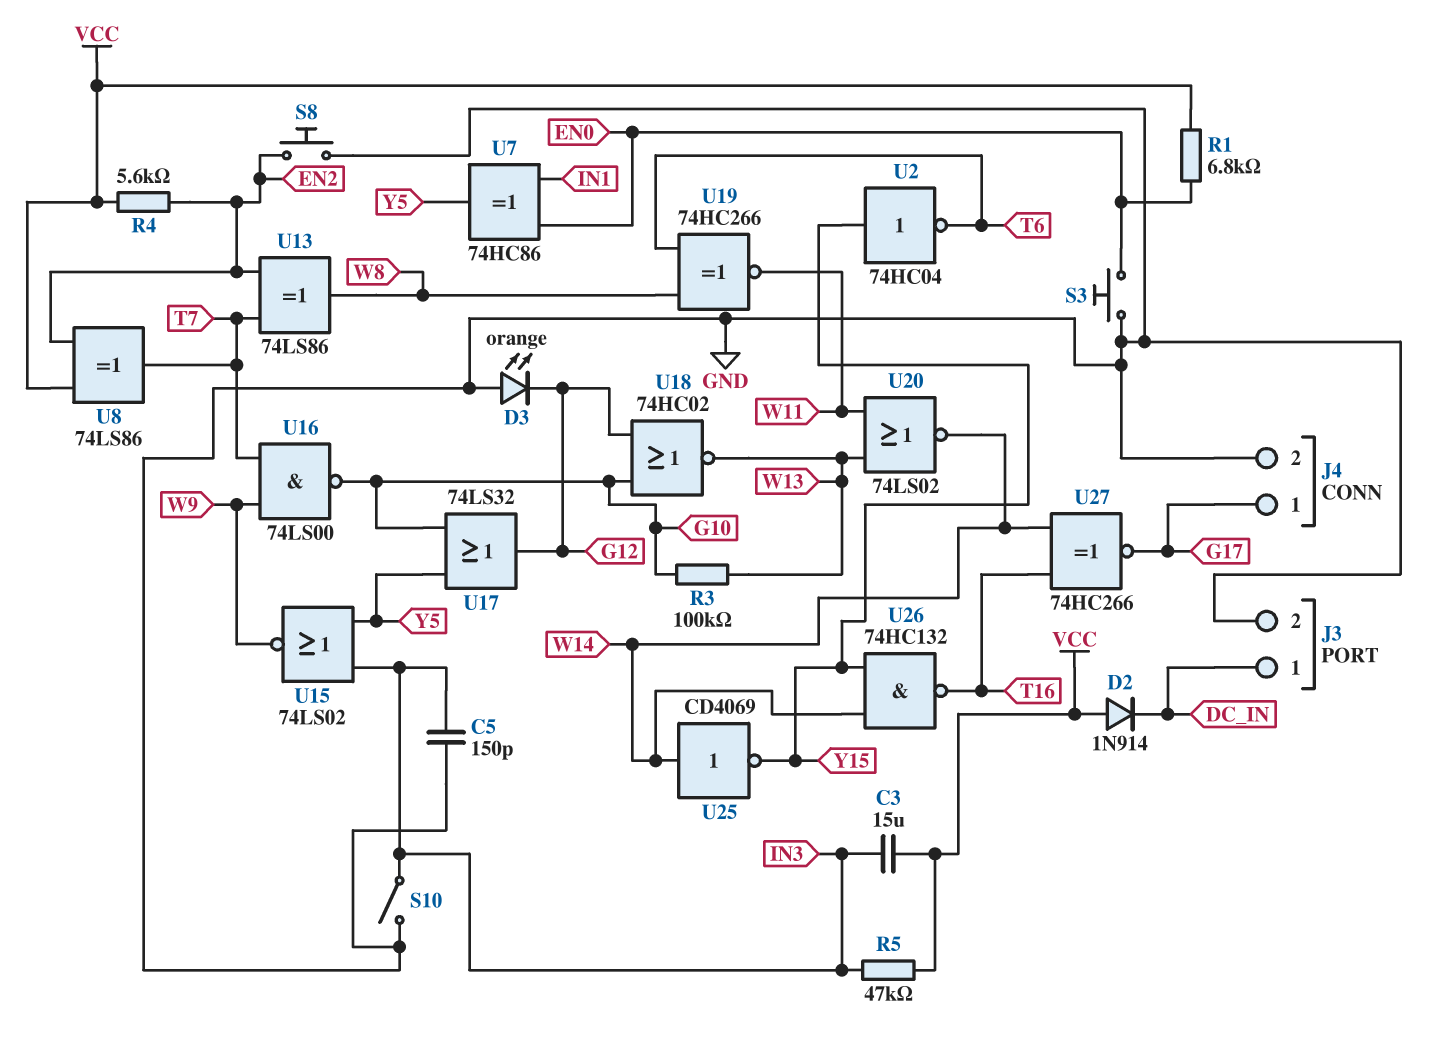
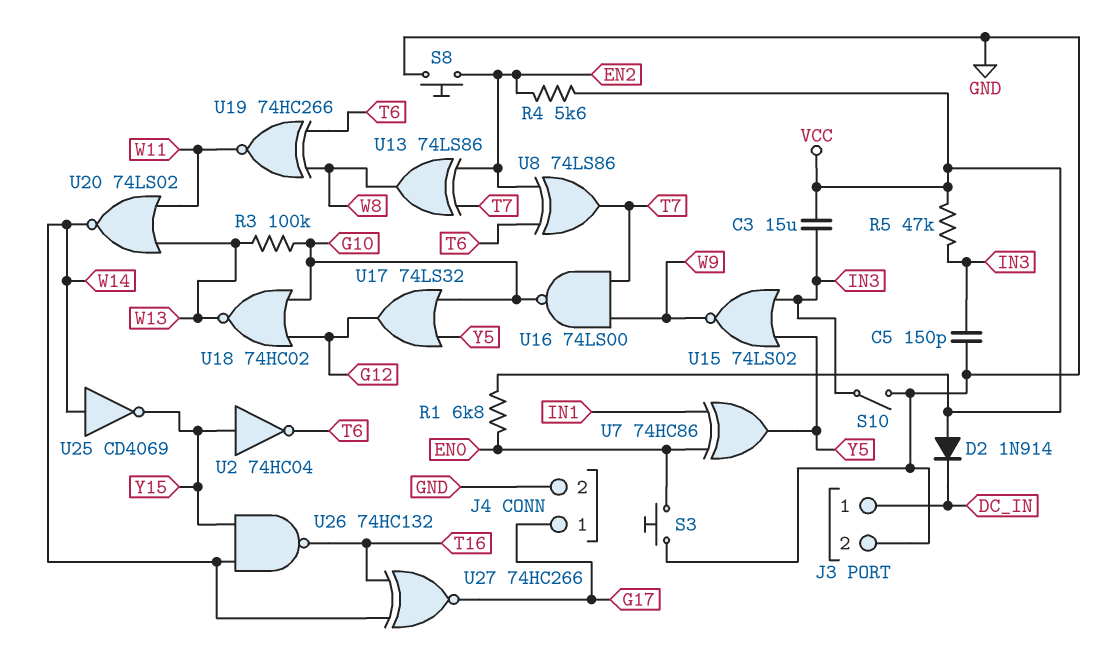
D3: LED orange (A GND, K G12) -> none
U8: XOR 74LS86 (in EN2, in VCC, out T7) -> XOR 74LS86 (in EN2, in T6, out T7)

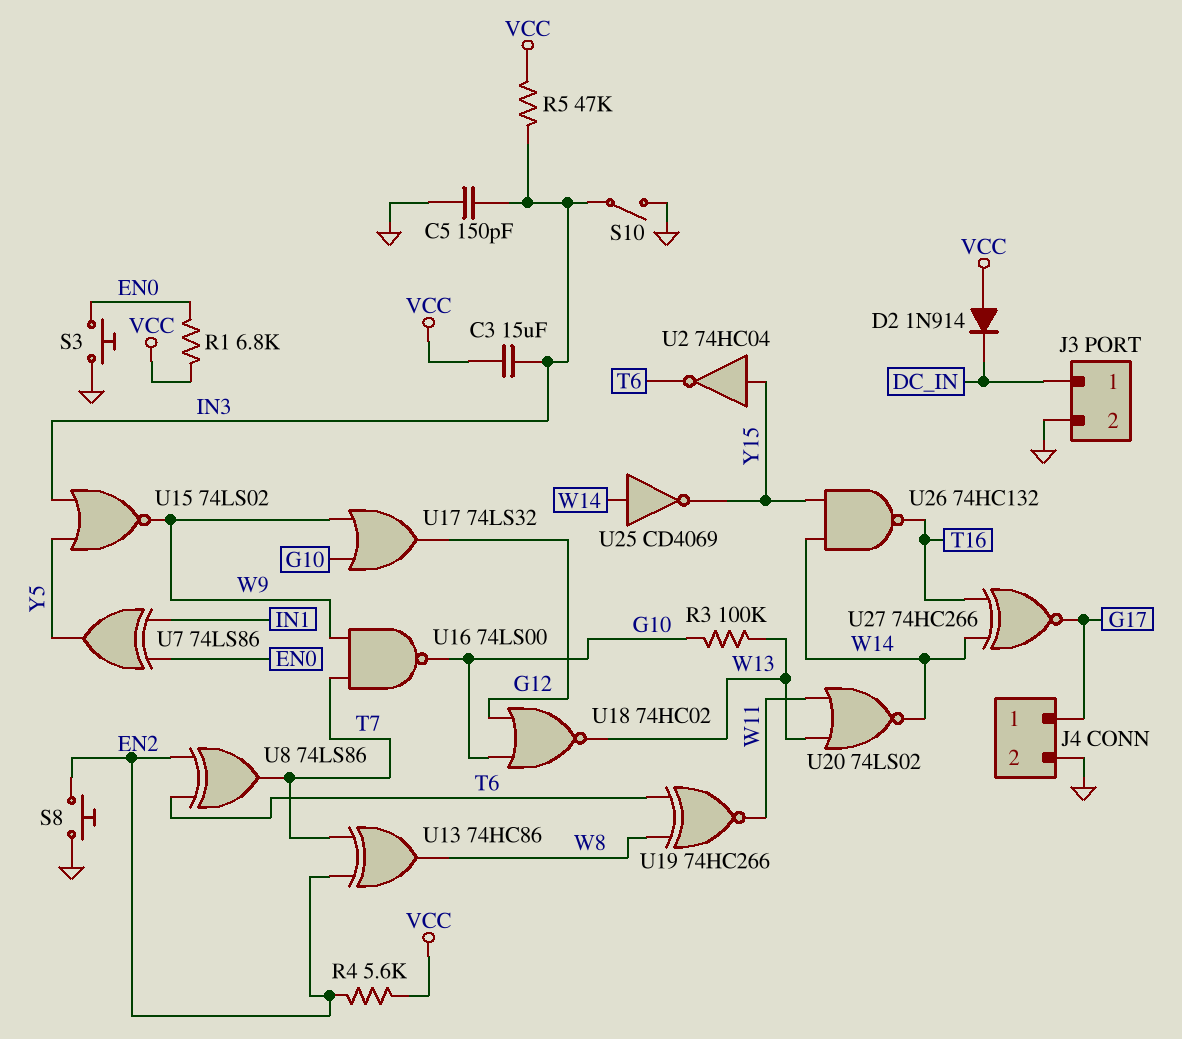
U7: XOR 74HC86 (in EN0, in IN1, out Y5) -> XOR 74LS86 (in EN0, in IN1, out Y5)
U13: XOR 74LS86 (in EN2, in T7, out W8) -> XOR 74HC86 (in EN2, in T7, out W8)
U17: OR 74LS32 (in G10, in Y5, out G12) -> OR 74LS32 (in G10, in W9, out G12)

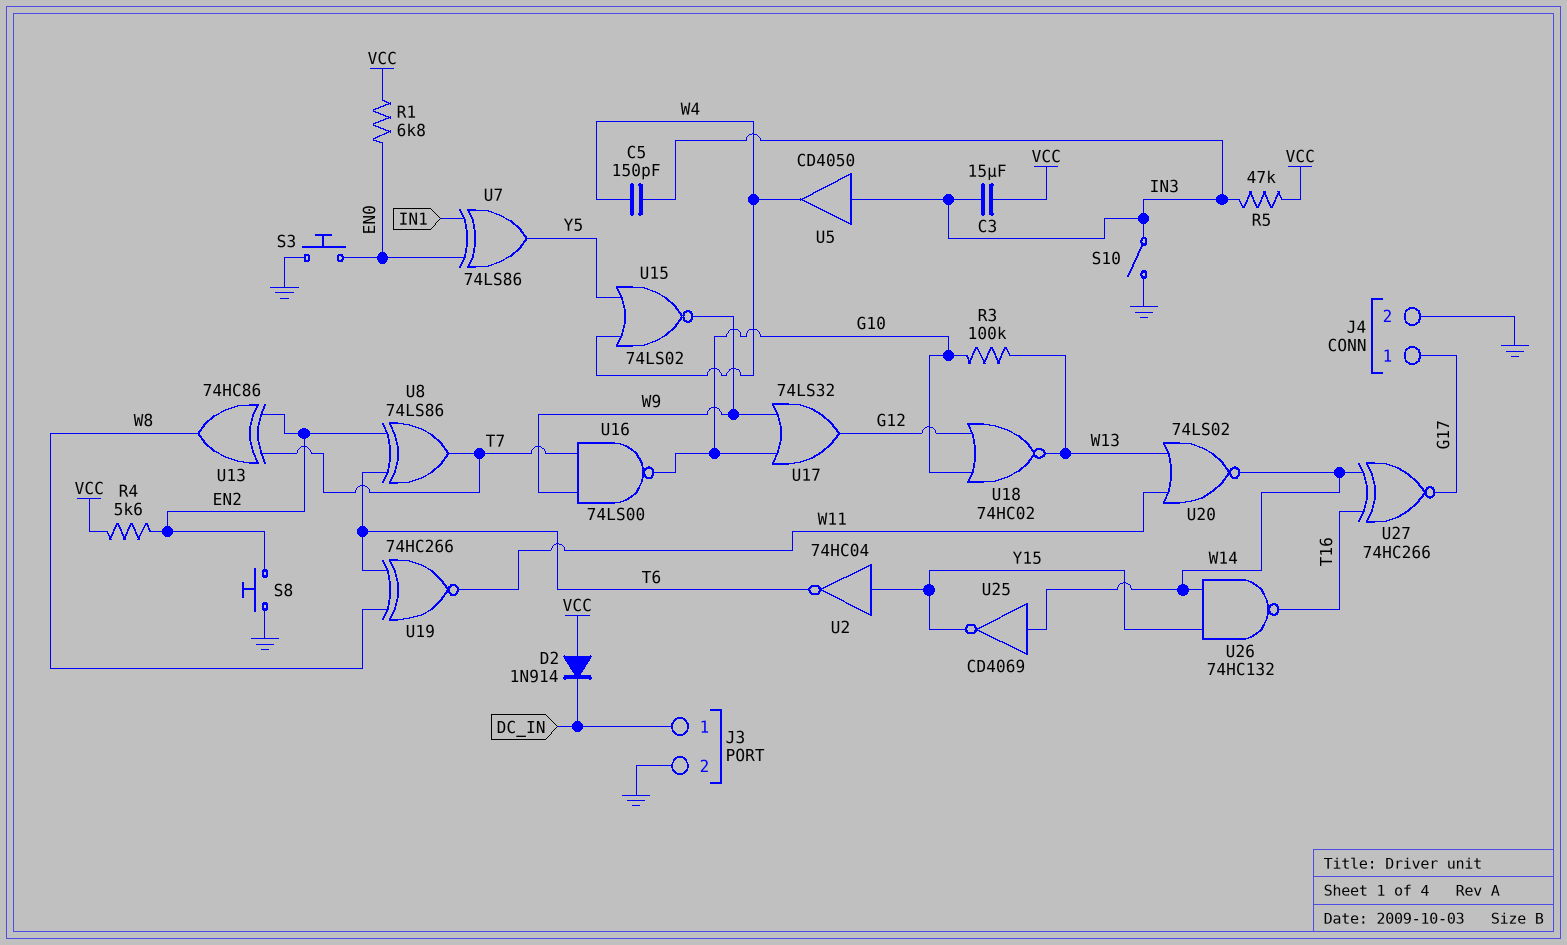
C5: 150pF (GND, IN3) -> 150pF (IN3, W4)
U5: none -> buffer CD4050 (in IN3, out W4)
U15: NOR 74LS02 (in IN3, in Y5, out W9) -> NOR 74LS02 (in W4, in Y5, out W9)

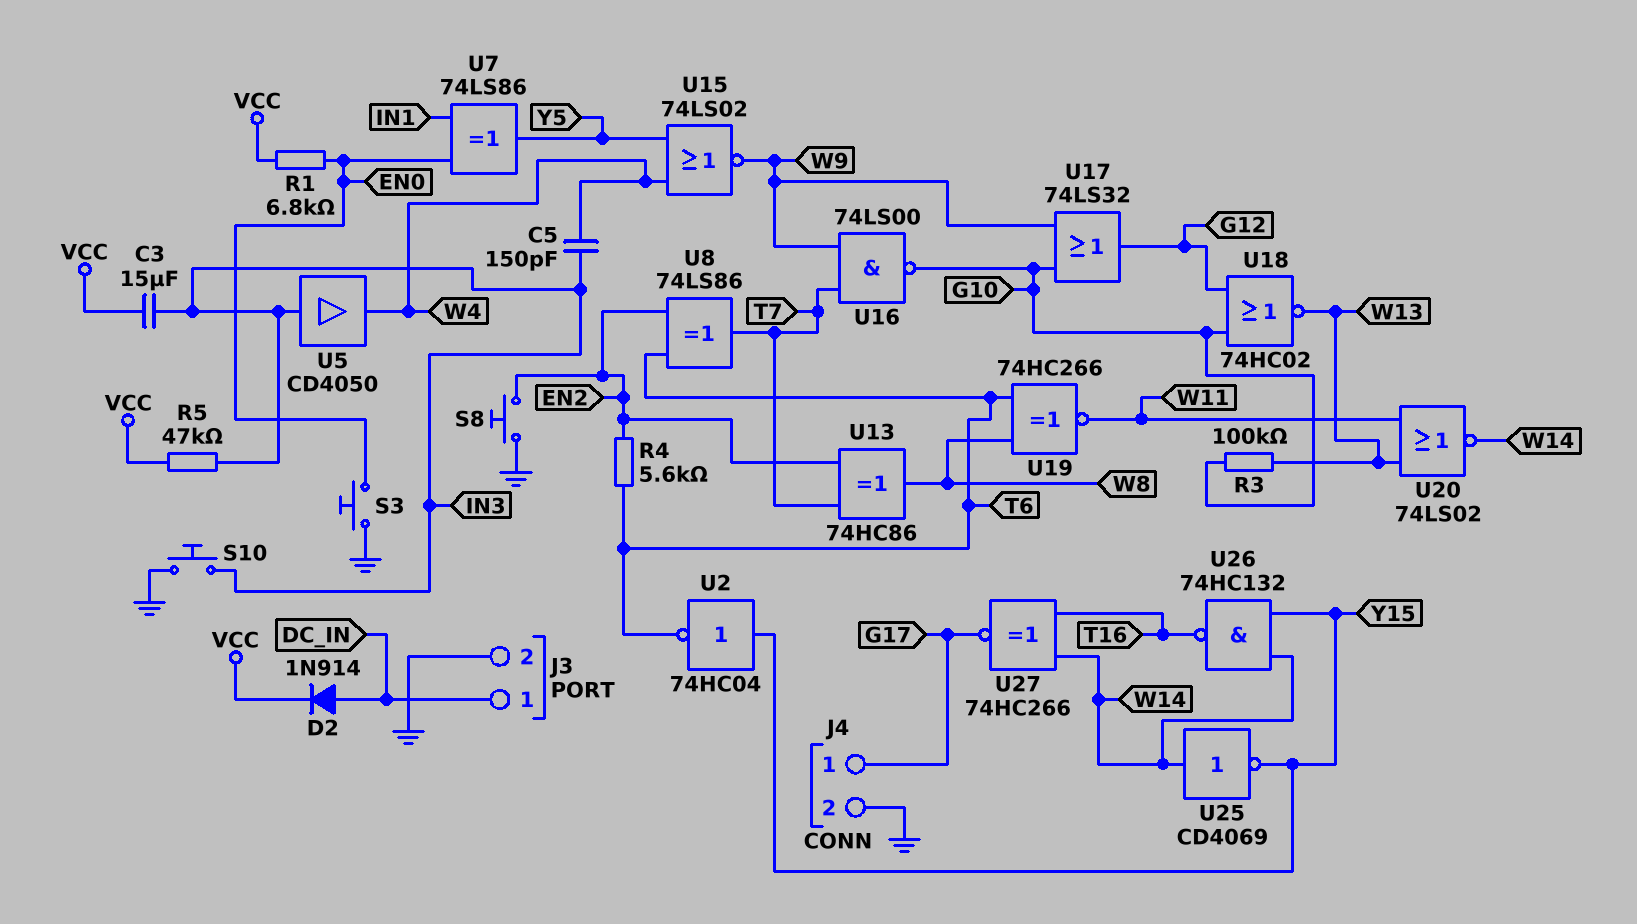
D2: diode 1N914 (A VCC, K DC_IN) -> diode 1N914 (A DC_IN, K VCC)
R4: 5.6k (EN2, VCC) -> 5.6k (EN2, T6)
S10: switch (GND, IN3) -> button (GND, IN3)

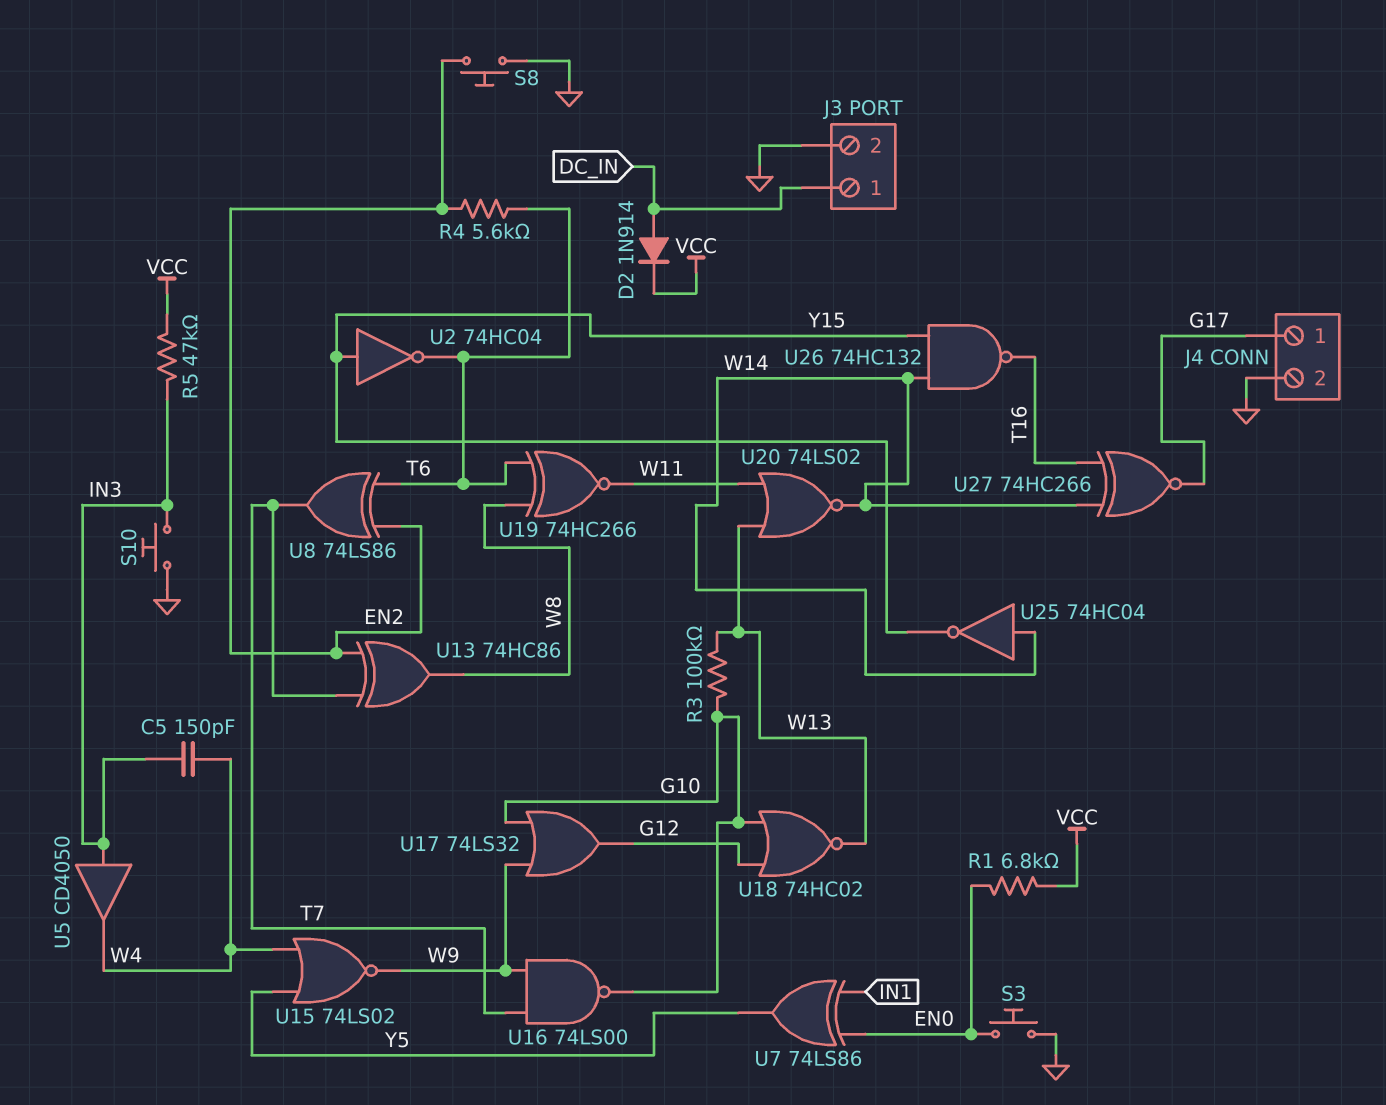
C3: 15uF (IN3, VCC) -> none
U25: NOT CD4069 (in W14, out Y15) -> NOT 74HC04 (in W14, out Y15)

